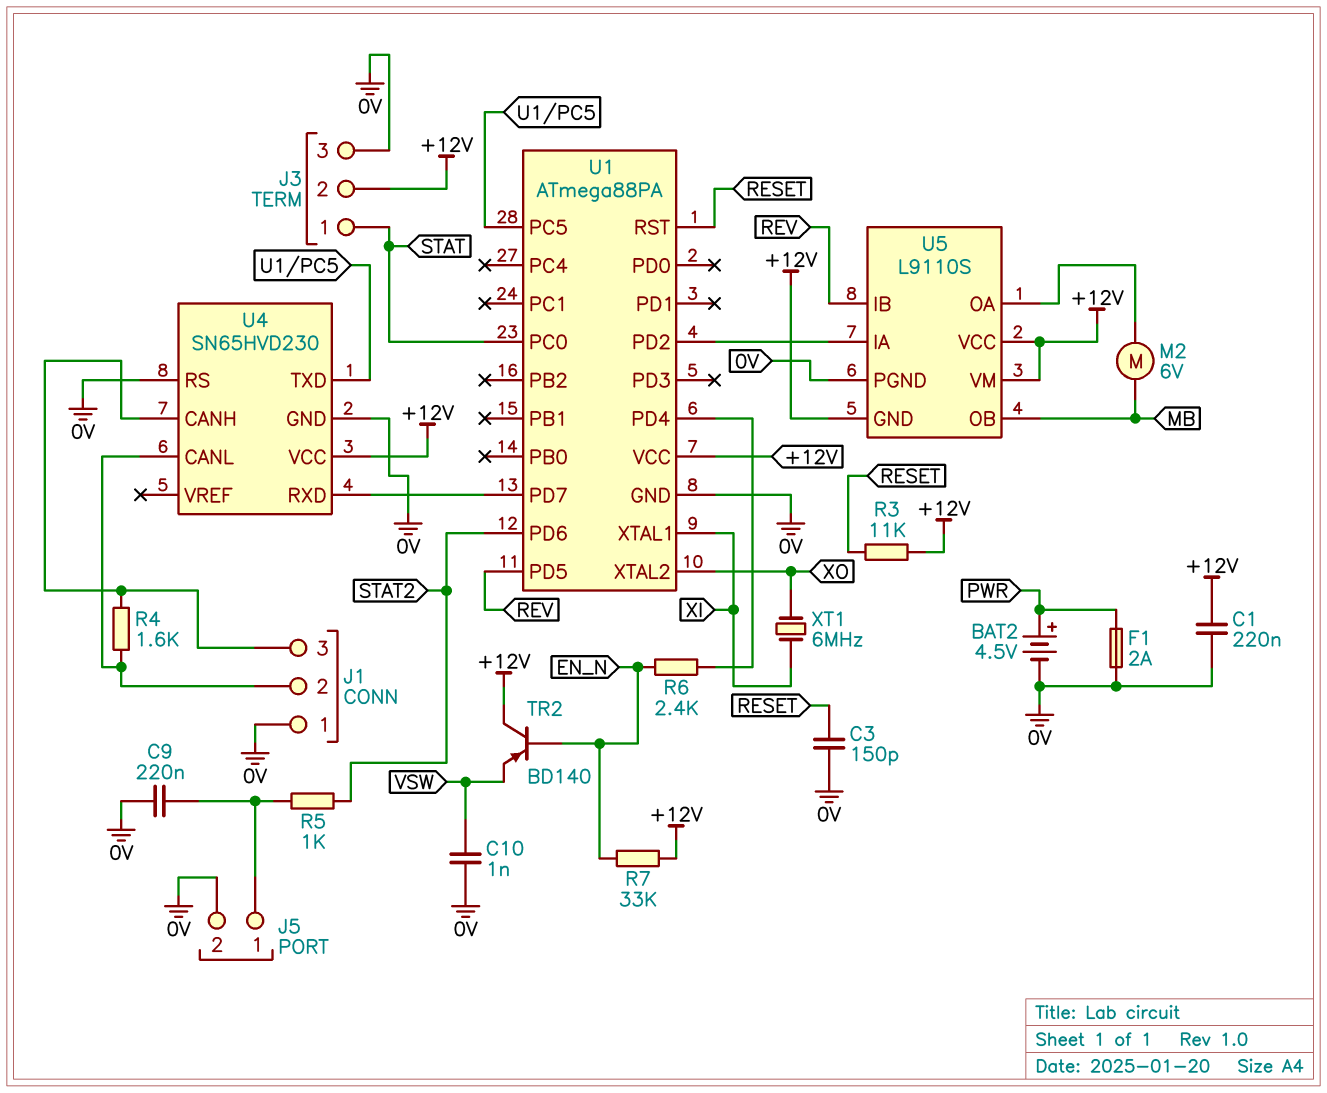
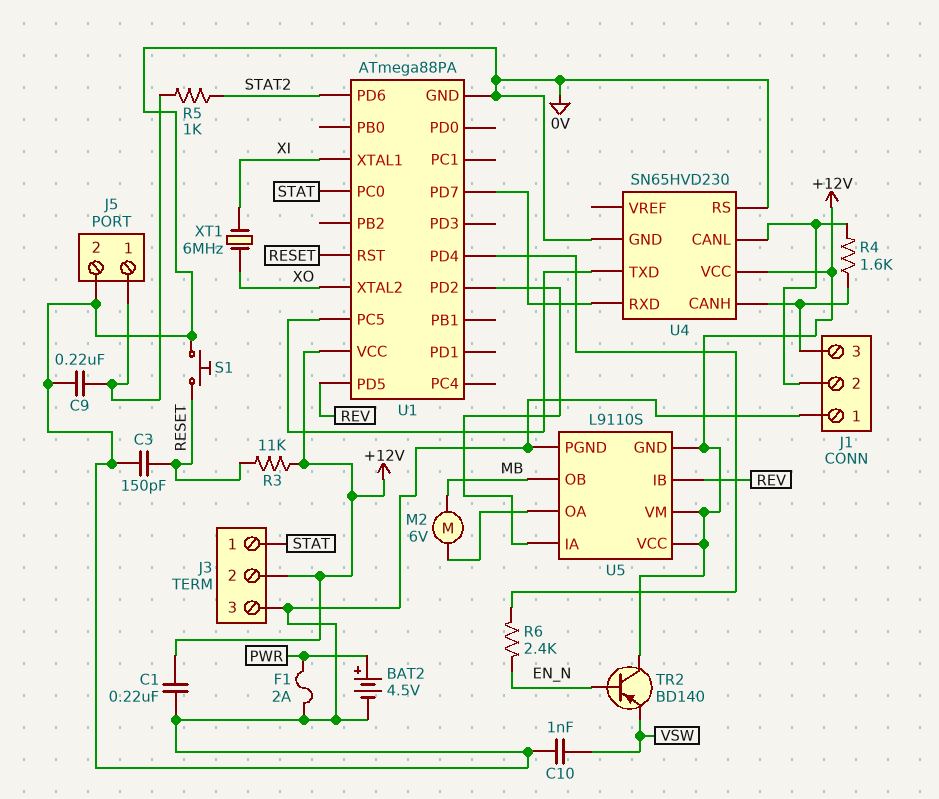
R7: 33k (+12V, EN_N) -> none
S1: none -> button (0V, RESET)

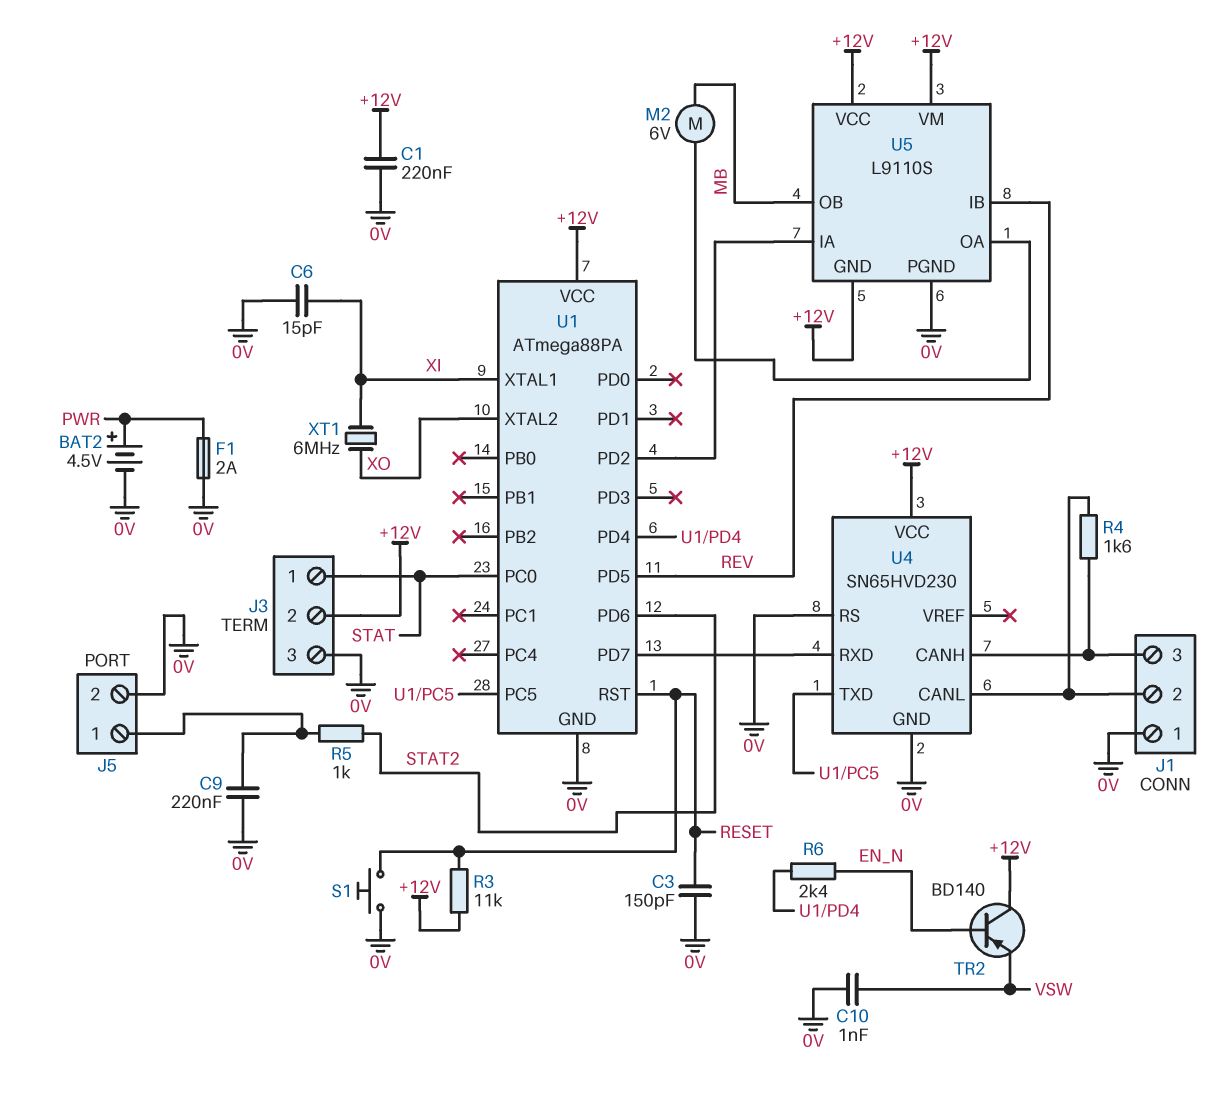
C6: none -> 15pF (0V, XI)

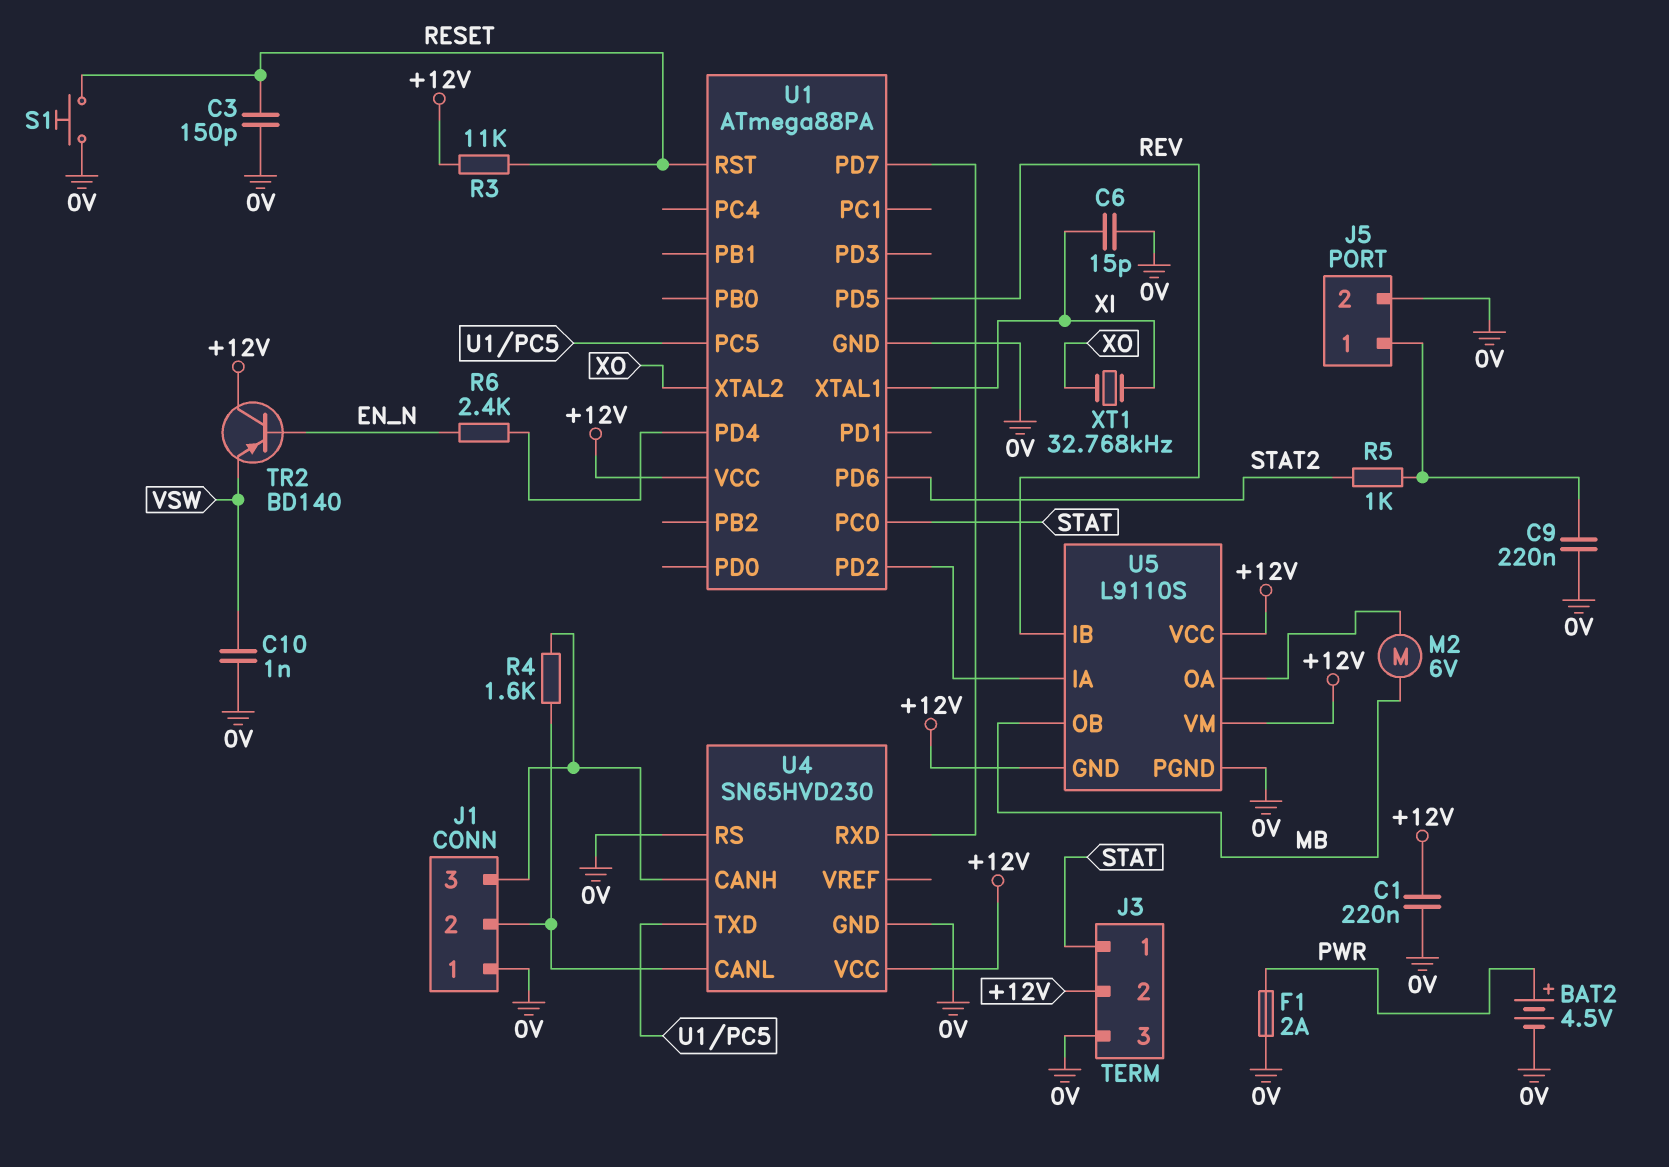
XT1: 6MHz (XI, XO) -> 32.768kHz (XI, XO)

